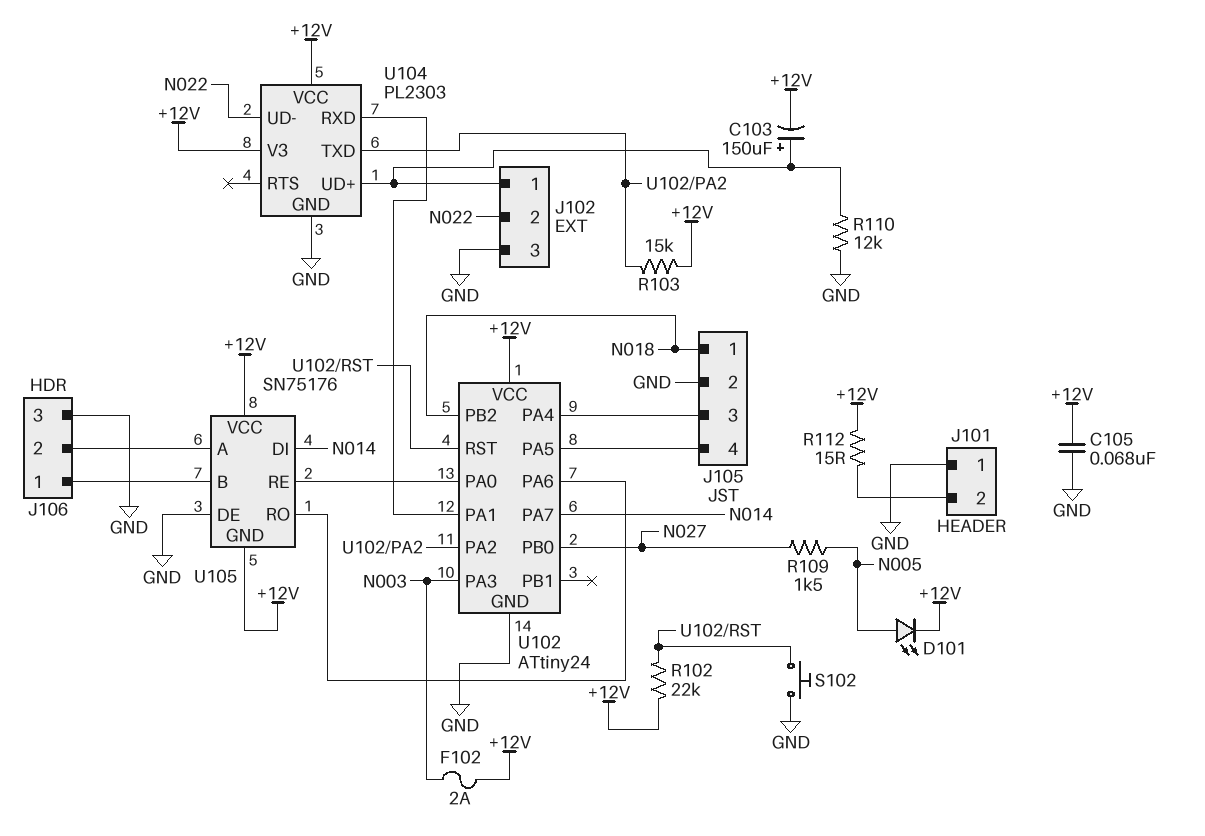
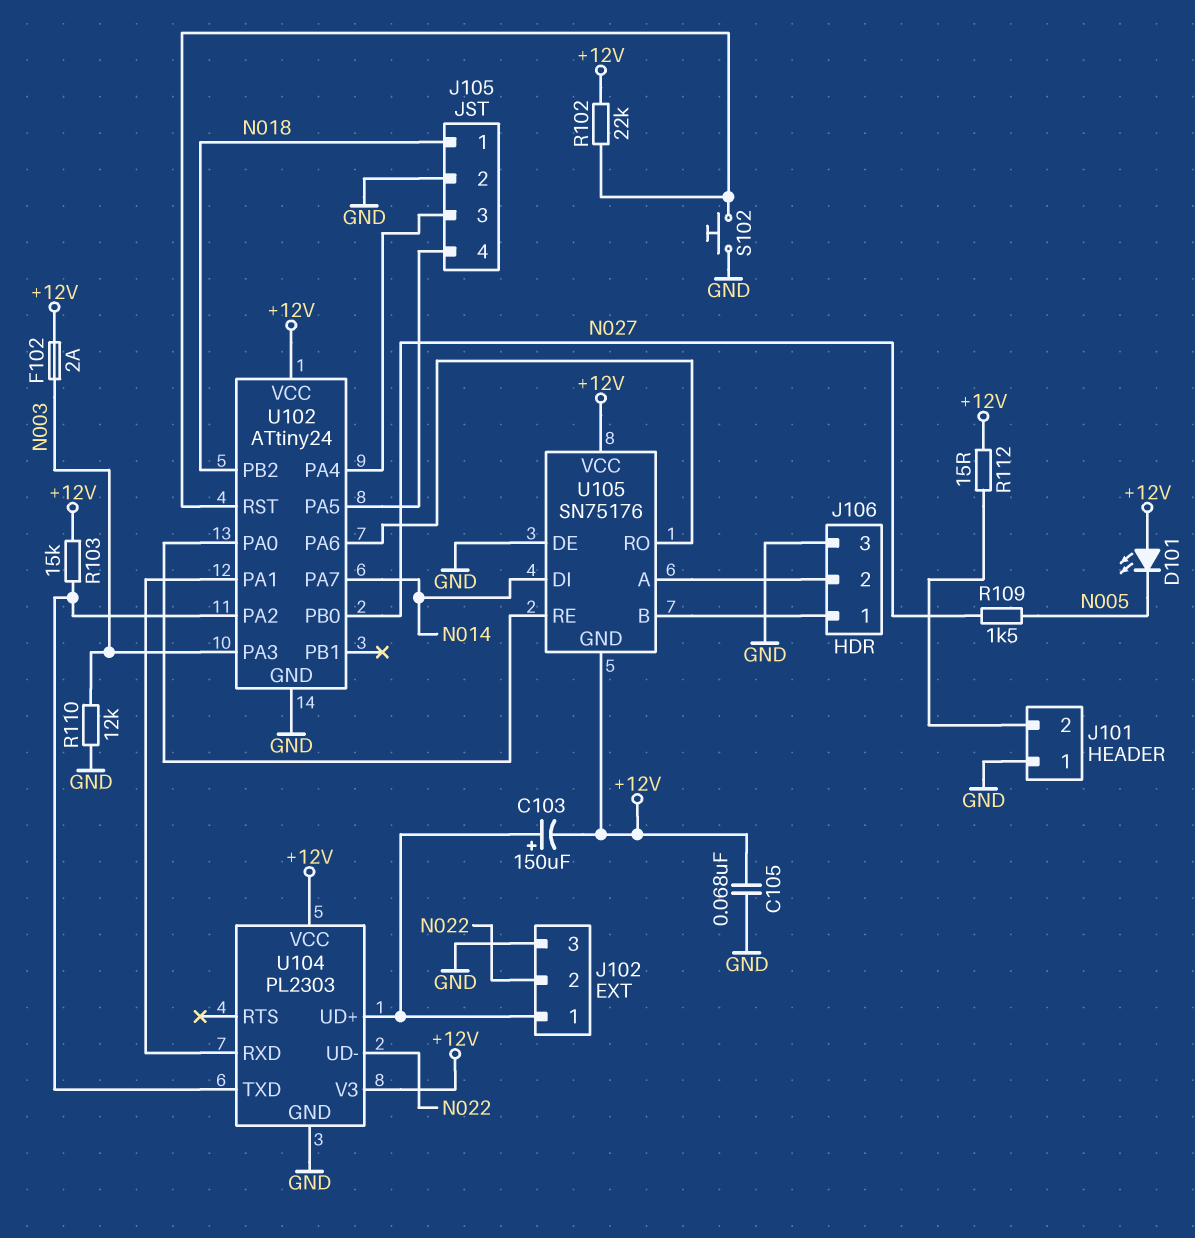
D101: LED (A N005, K +12V) -> LED (A +12V, K N005)
R110: 12k (GND, J102/1) -> 12k (GND, N003)

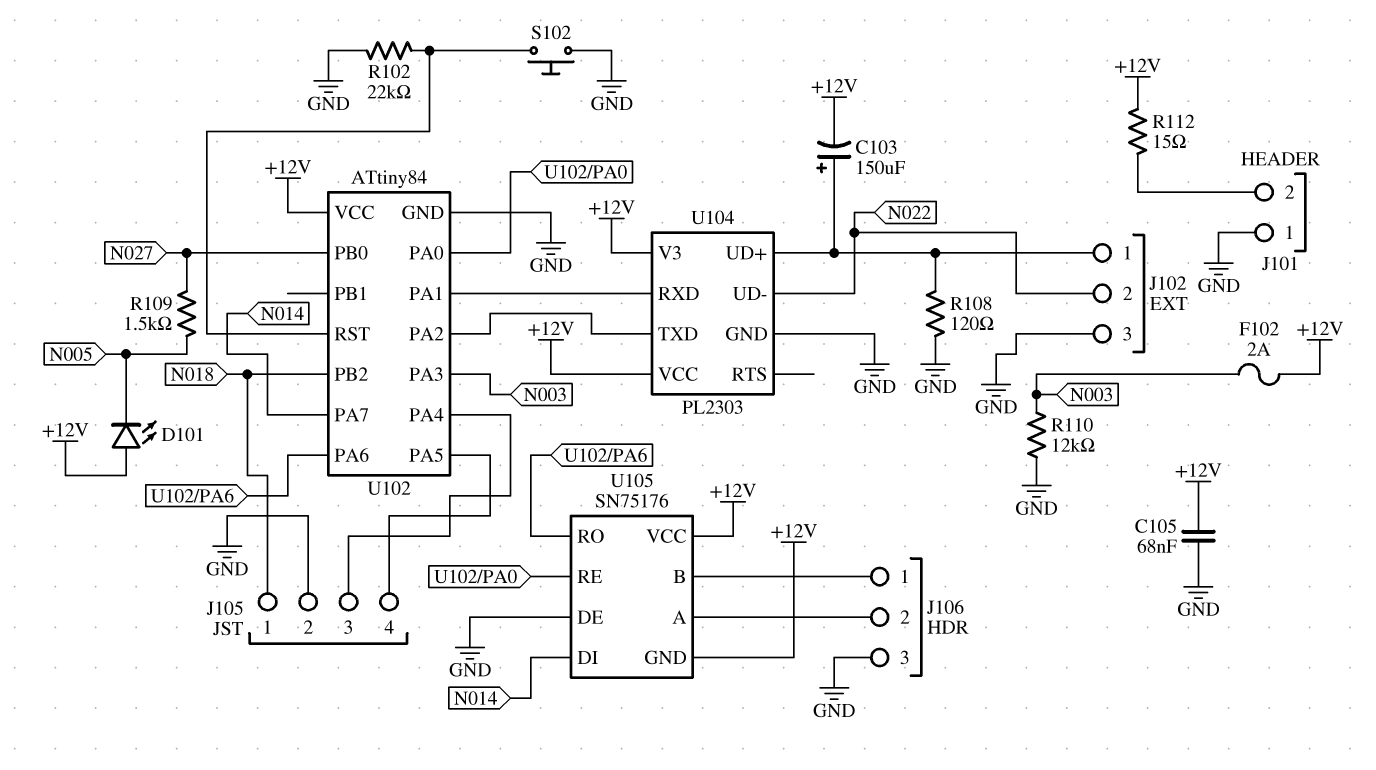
R102: 22k (+12V, U102/RST) -> 22k (GND, U102/RST)
R103: 15k (+12V, U102/PA2) -> none
R108: none -> 120 (GND, J102/1)
U102: ATtiny24 -> ATtiny84

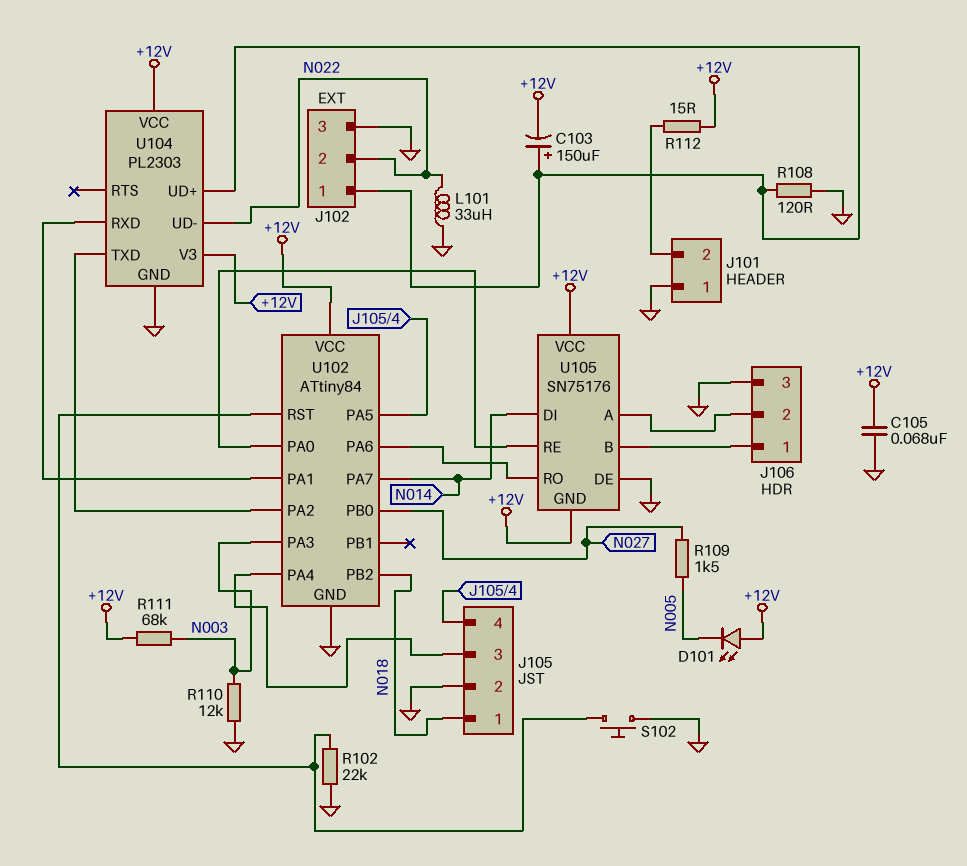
F102: 2A (+12V, N003) -> none
L101: none -> 33uH (GND, N022)
R111: none -> 68k (+12V, N003)

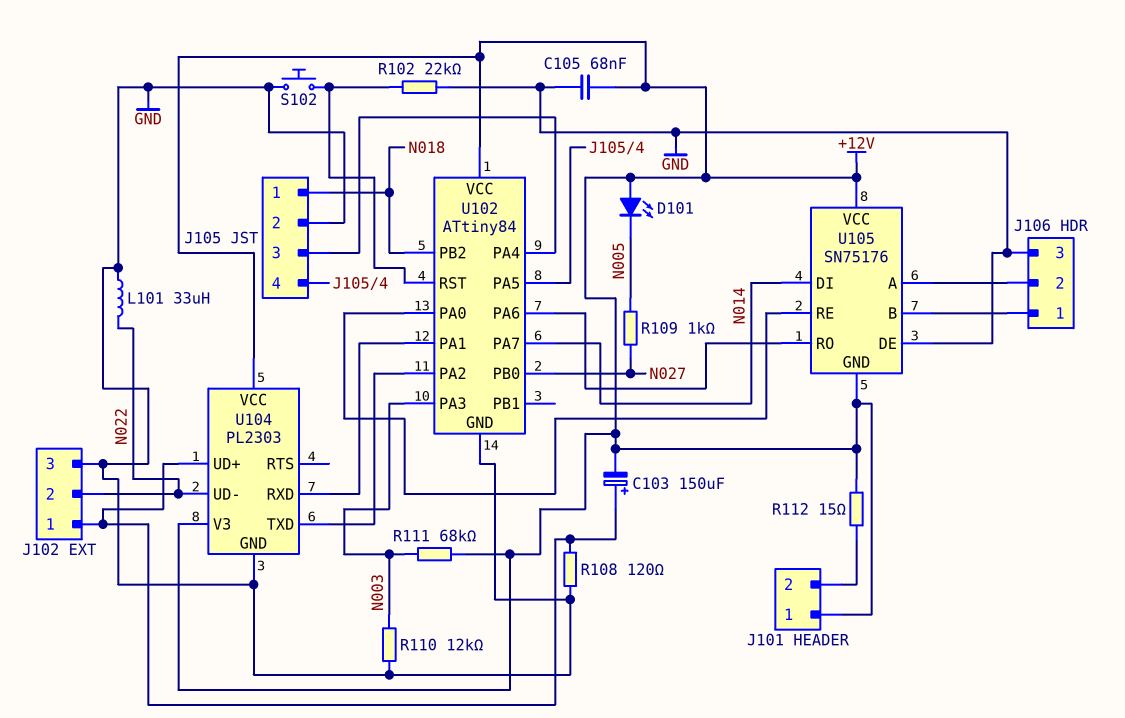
J101 pin 1: GND -> +12V
R109: 1.5k (N005, N027) -> 1k (N005, N027)

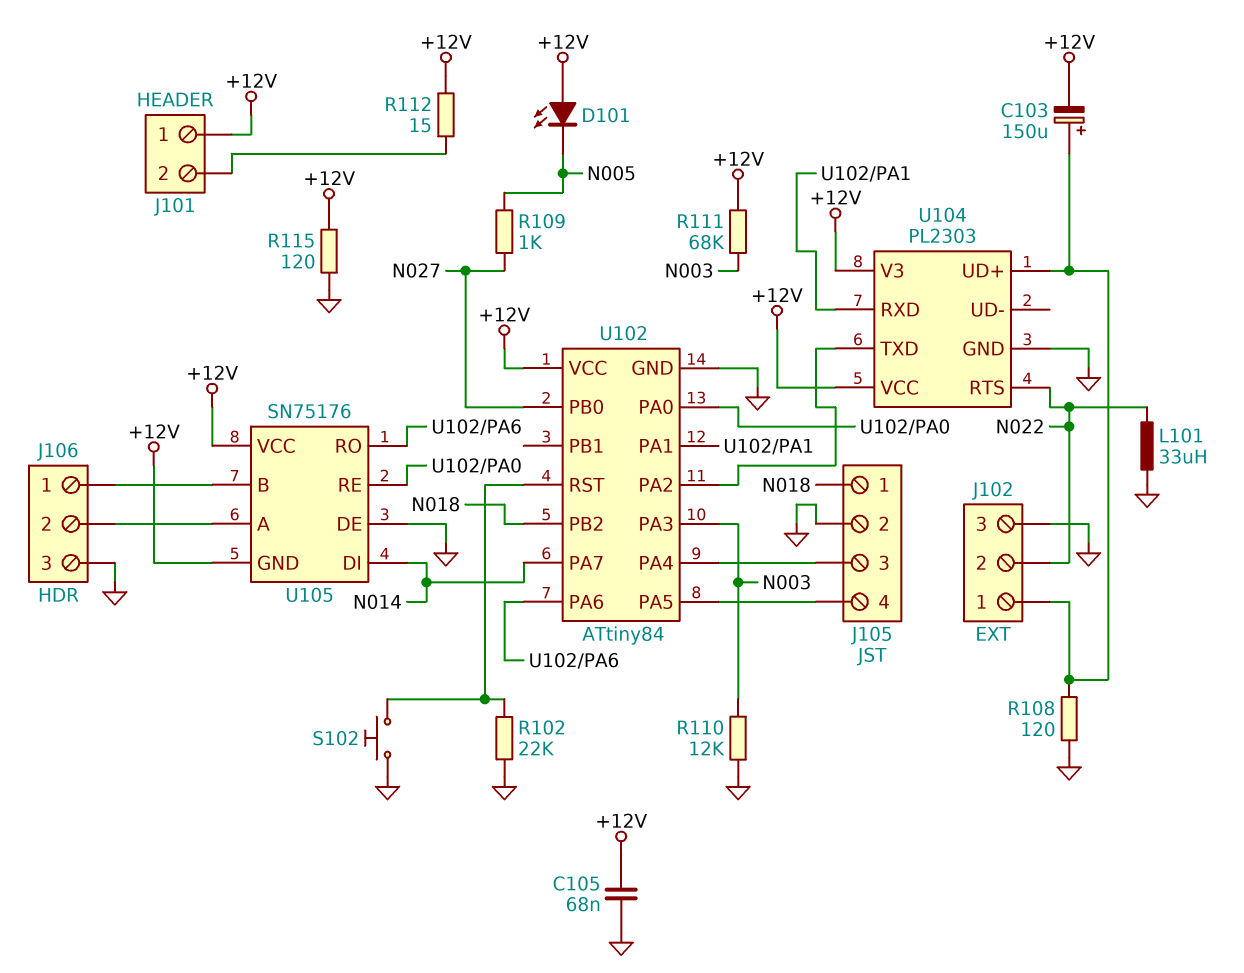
R115: none -> 120 (+12V, GND)
U104 pin RTS: none -> N022
U104 pin UD-: N022 -> none

